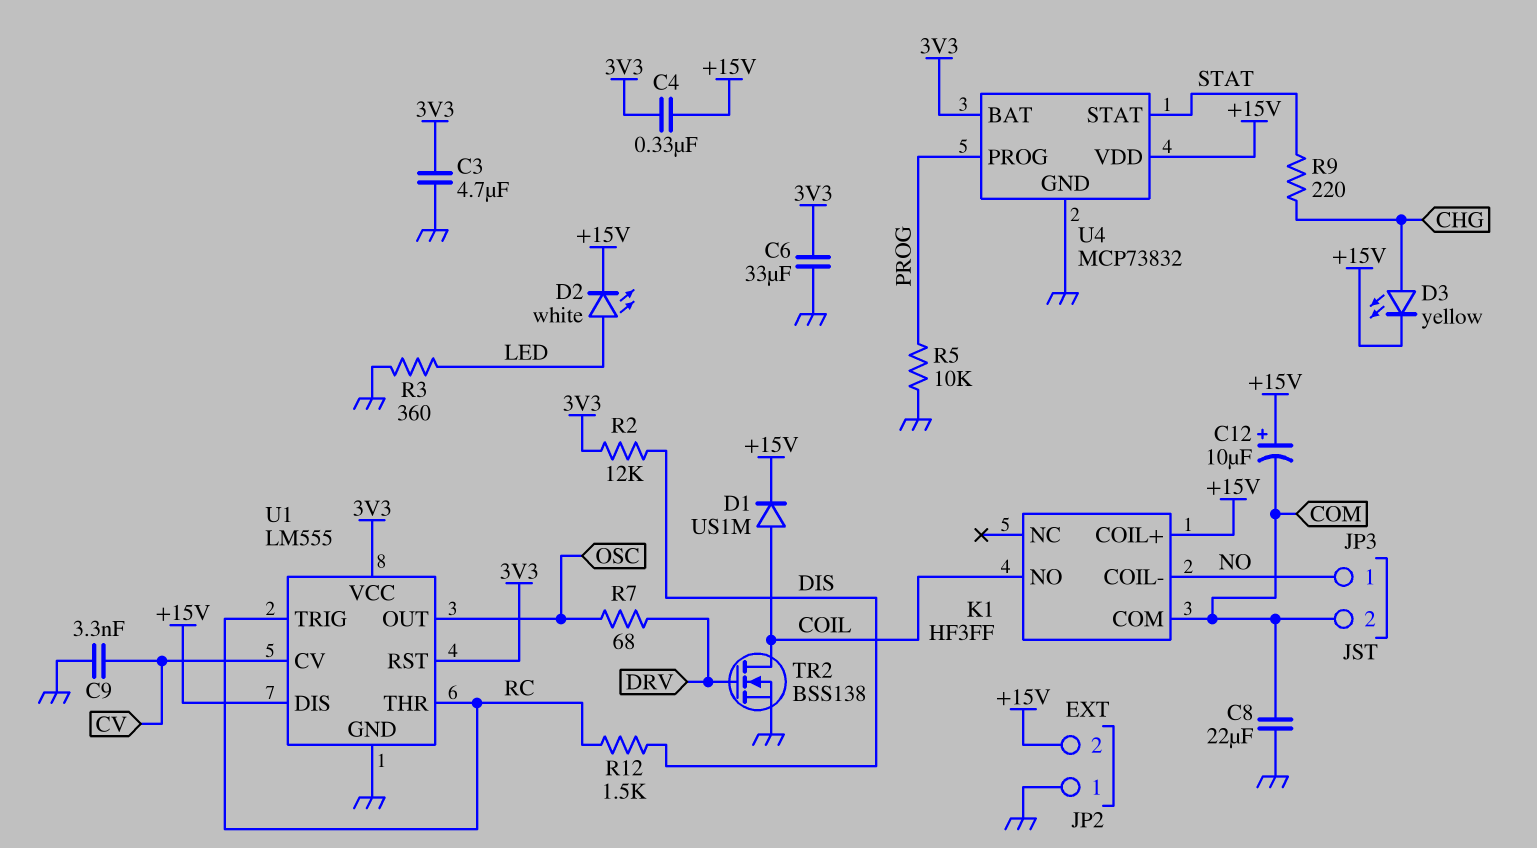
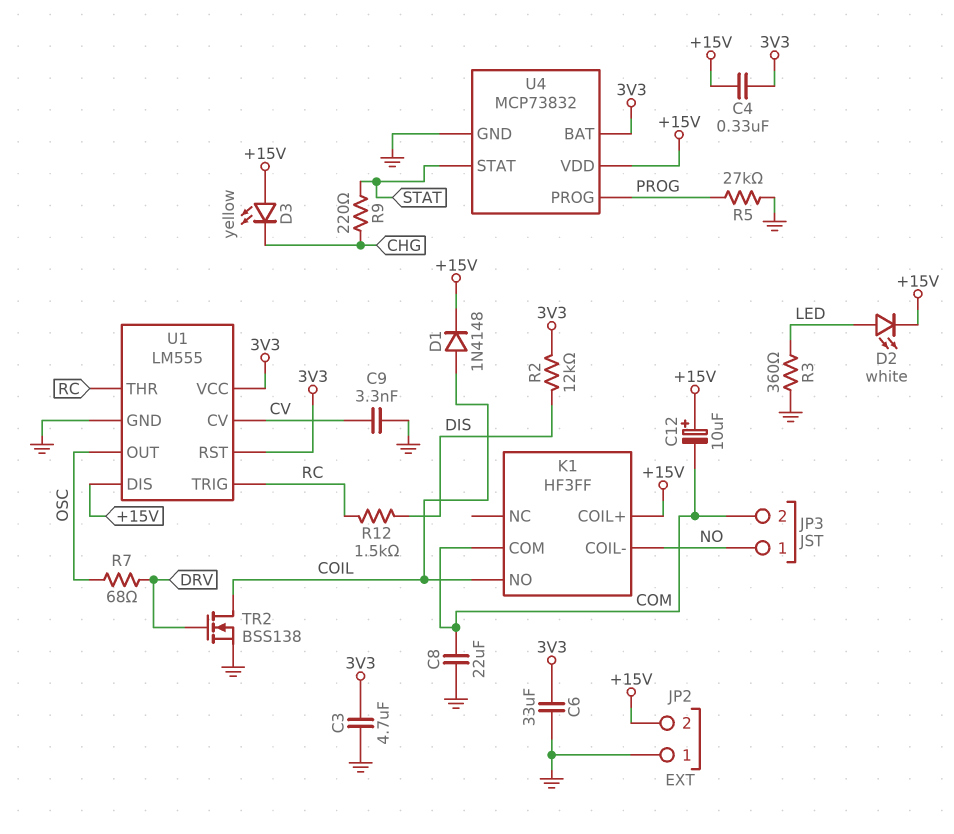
D1: diode US1M (A COIL, K +15V) -> diode 1N4148 (A COIL, K +15V)
D3: LED yellow (A CHG, K +15V) -> LED yellow (A +15V, K CHG)
R5: 10k (GND, PROG) -> 27k (GND, PROG)

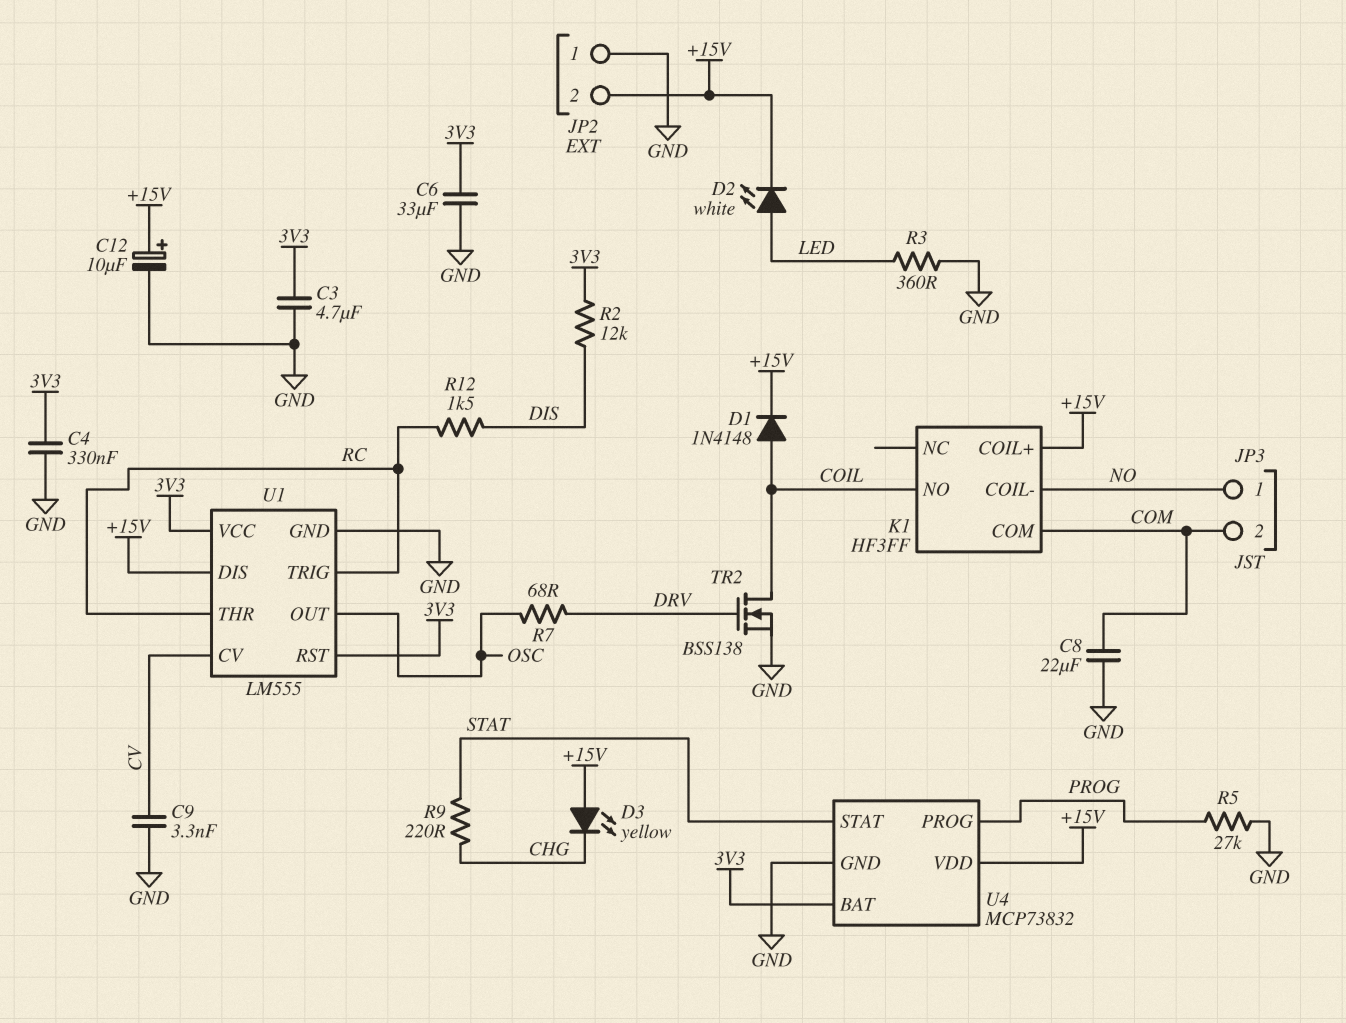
C4: 330nF (+15V, 3V3) -> 330nF (3V3, GND)
C12: 10uF (plus +15V, minus COM) -> 10uF (plus +15V, minus GND)

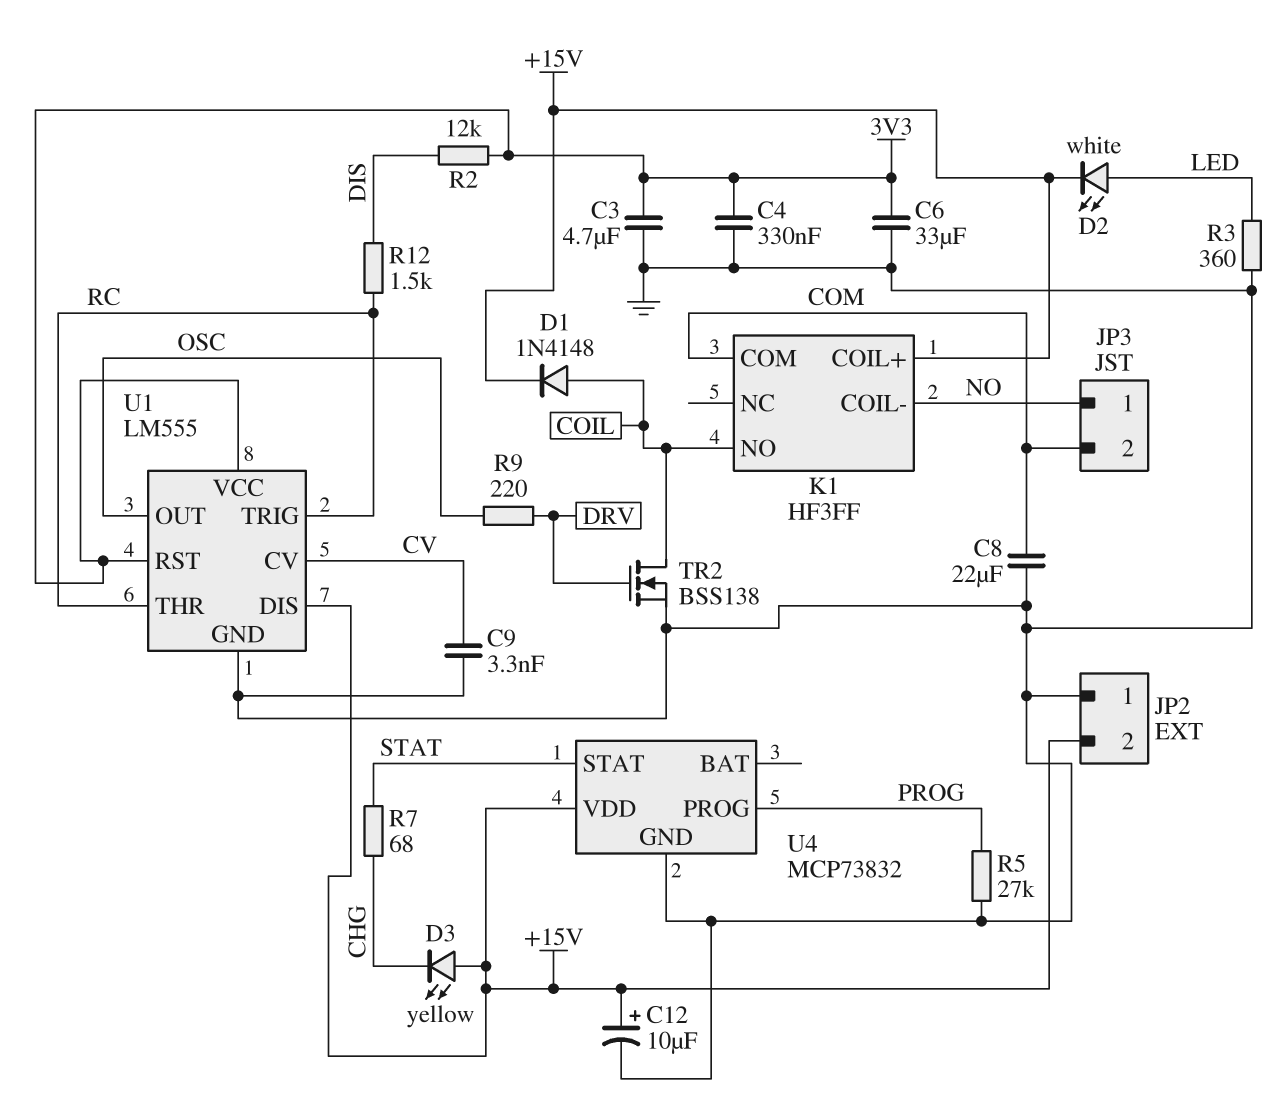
R7: 68 (DRV, OSC) -> 68 (CHG, STAT)
R9: 220 (CHG, STAT) -> 220 (DRV, OSC)
U4 pin BAT: 3V3 -> none

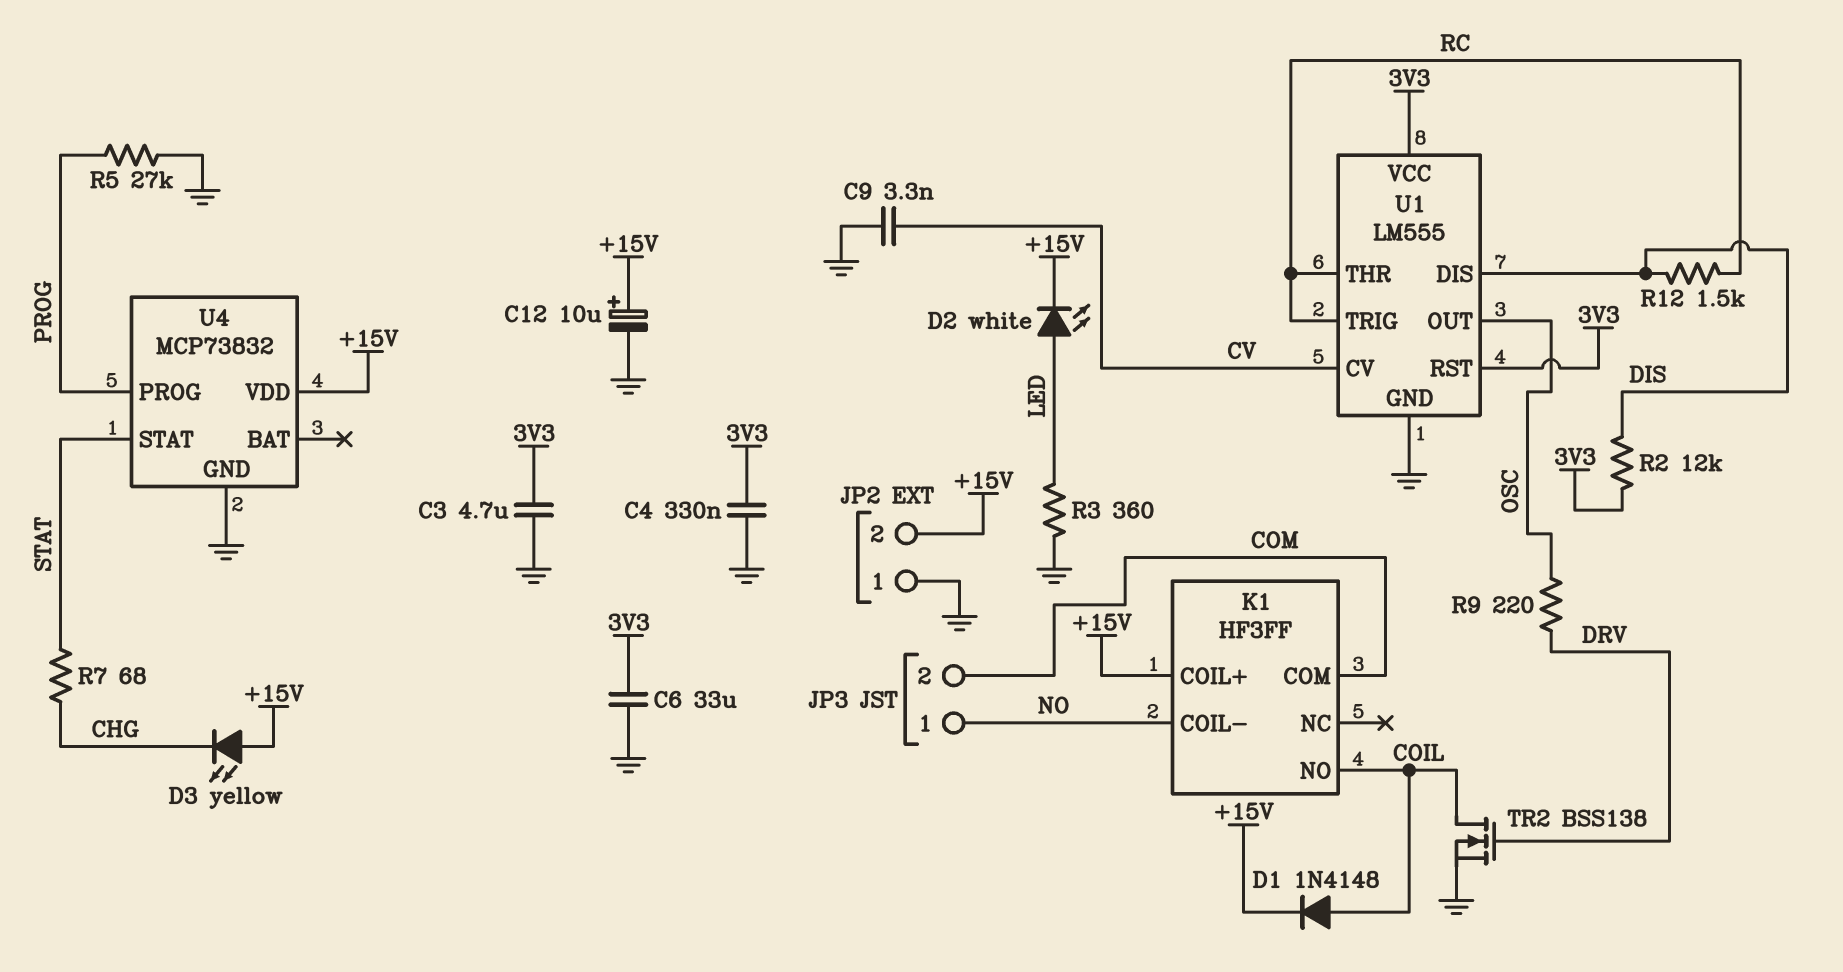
C8: 22uF (COM, GND) -> none
U1 pin DIS: +15V -> DIS

